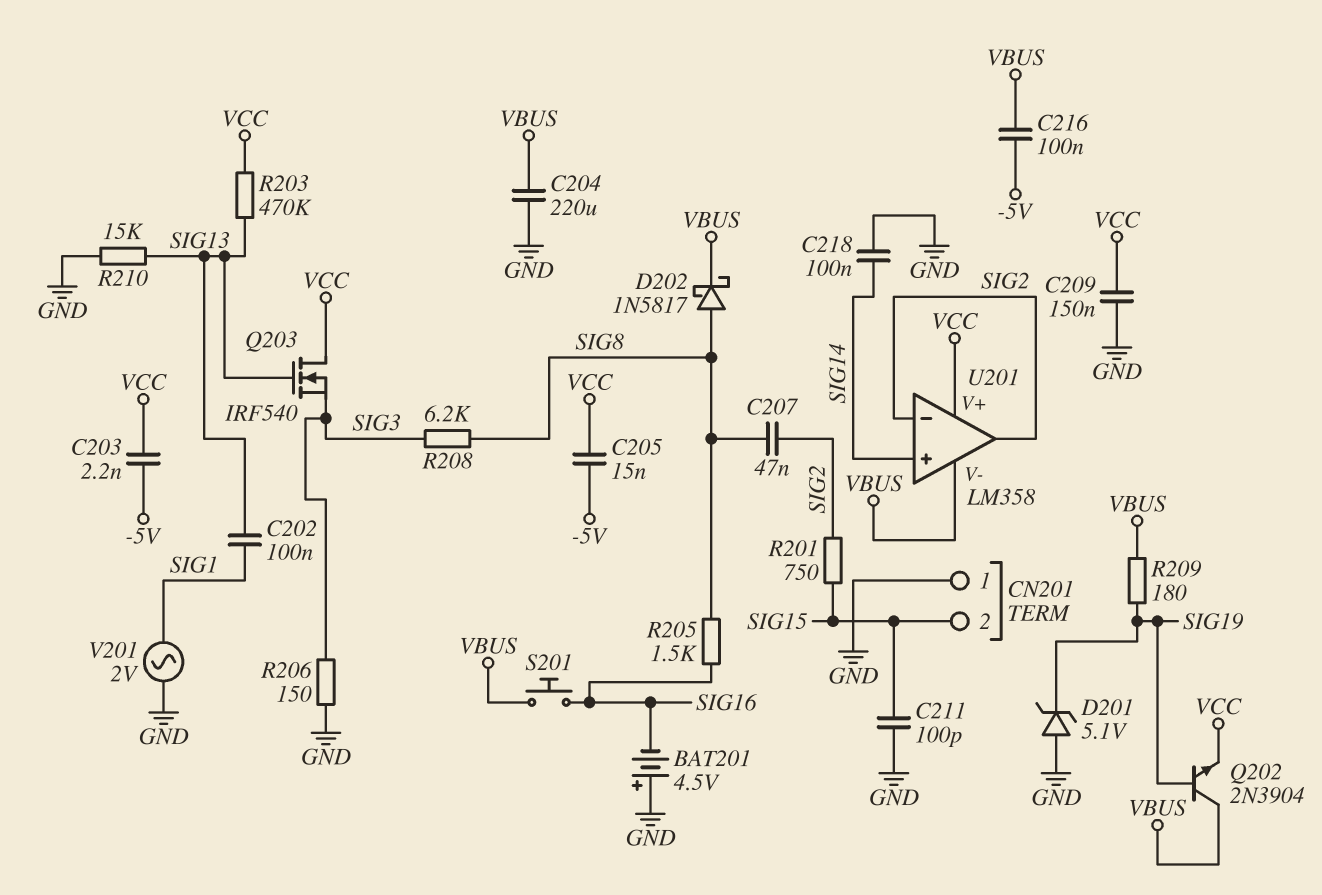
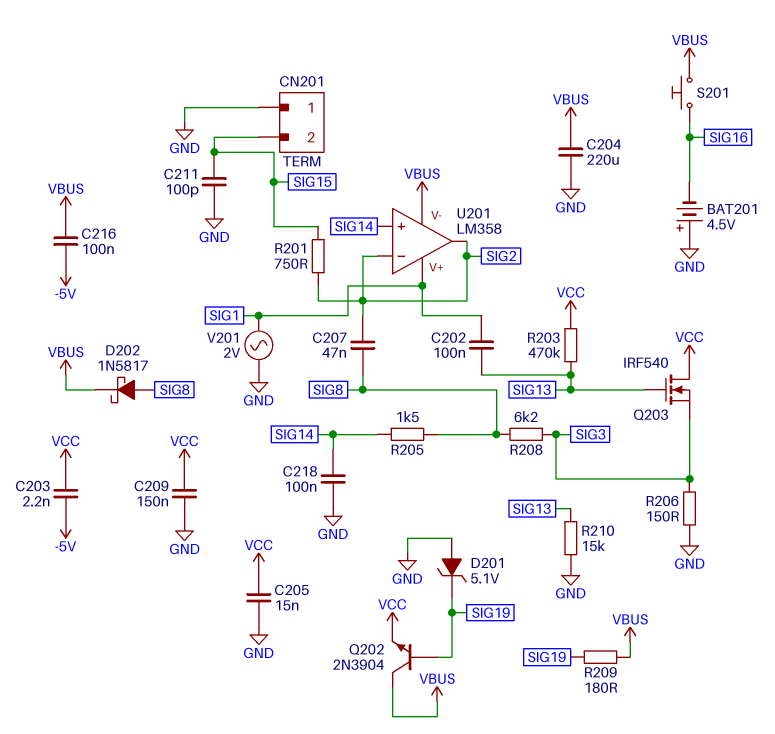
C205: 15nF (-5V, VCC) -> 15nF (GND, VCC)
R205: 1.5k (SIG8, SIG16) -> 1.5k (SIG8, SIG14)
U201 pin V+: VCC -> SIG1

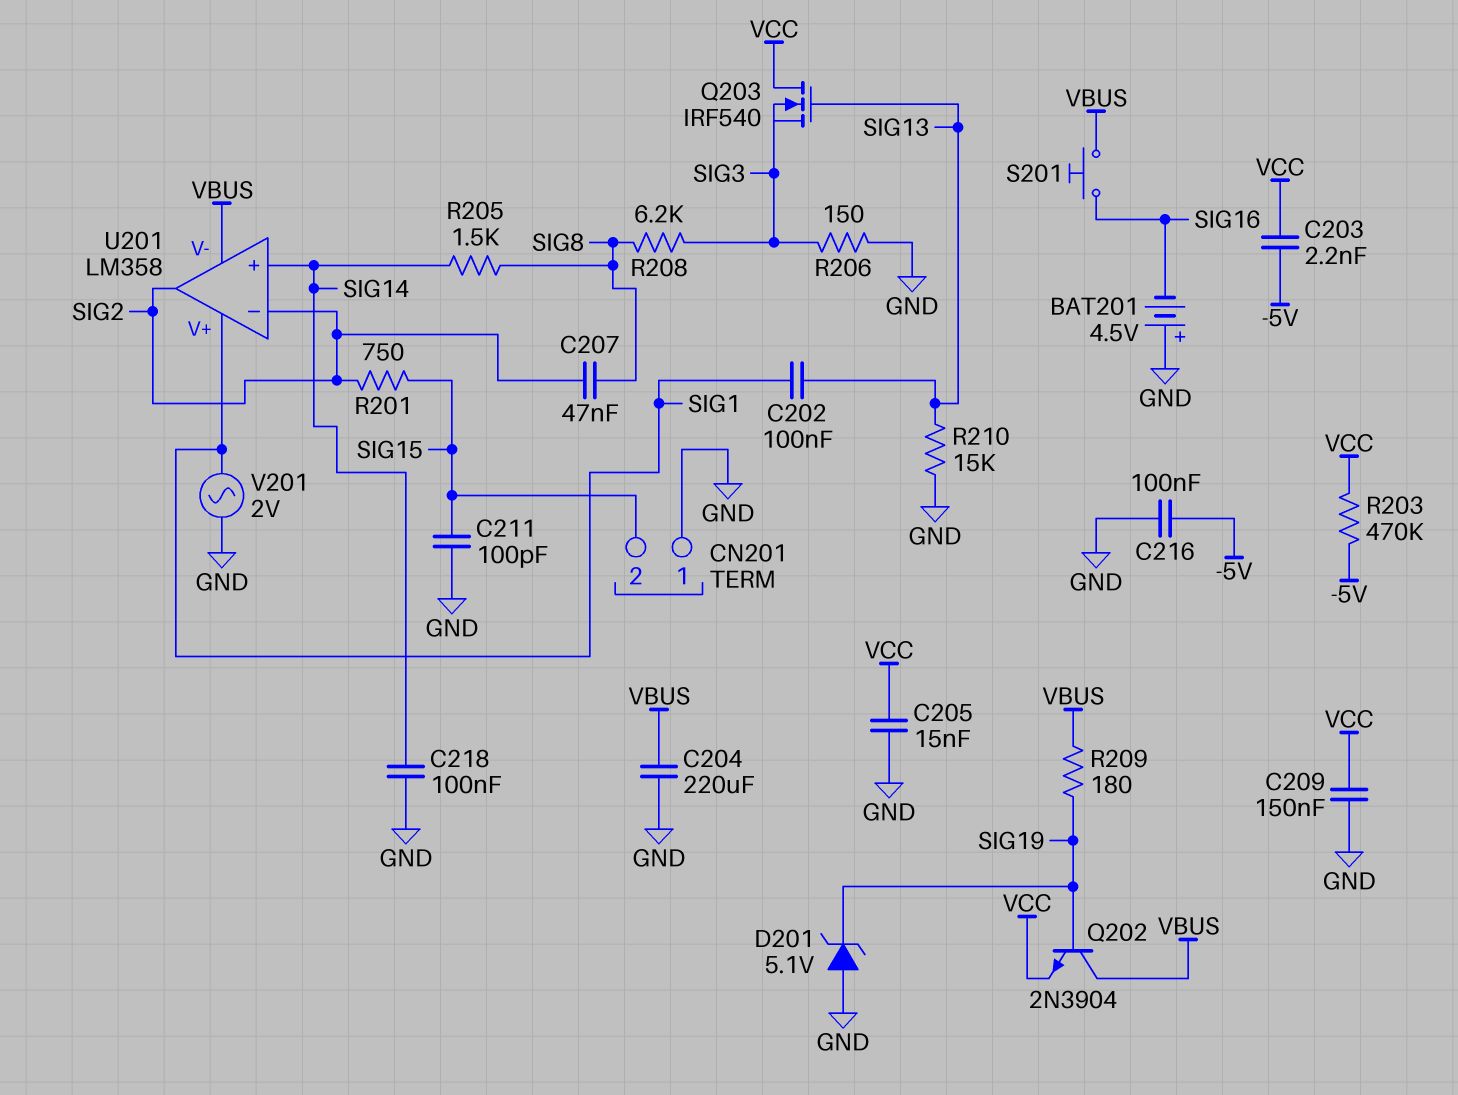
C216: 100nF (-5V, VBUS) -> 100nF (-5V, GND)
D202: schottky 1N5817 (A SIG8, K VBUS) -> none
R203: 470k (SIG13, VCC) -> 470k (-5V, VCC)

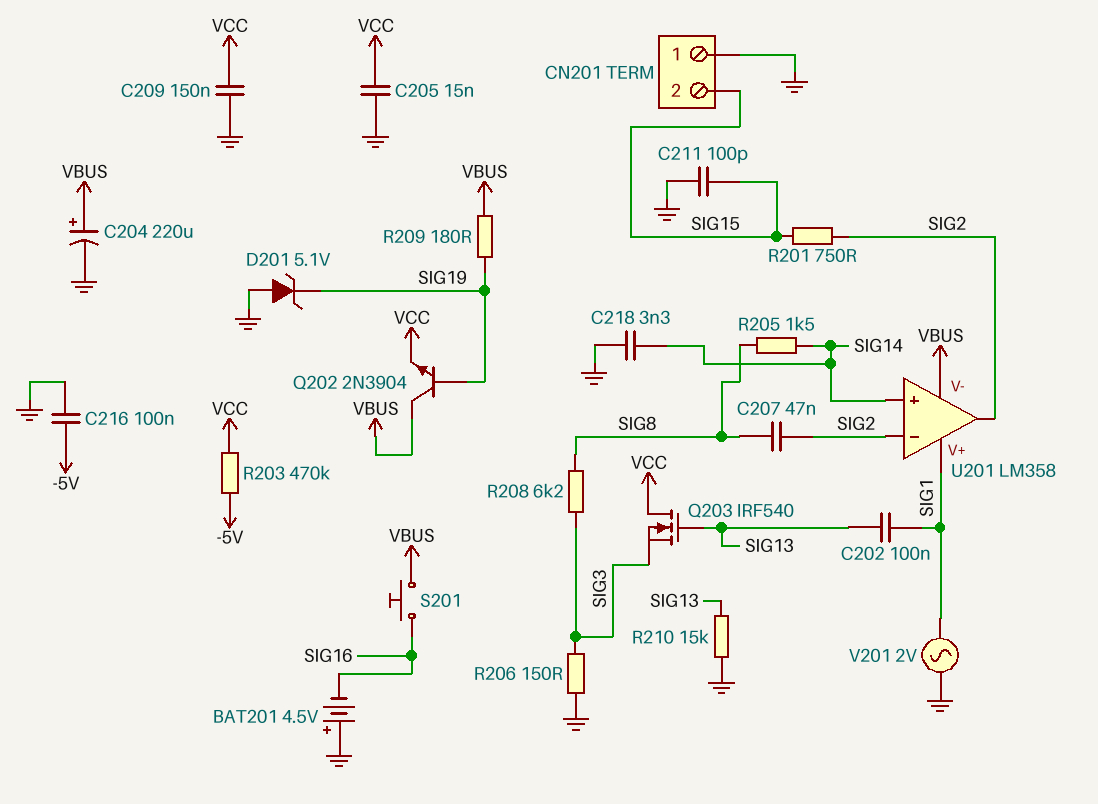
C203: 2.2nF (-5V, VCC) -> none
C204: 220uF (GND, VBUS) -> 220uF (plus VBUS, minus GND)
C218: 100nF (GND, SIG14) -> 3.3nF (GND, SIG14)

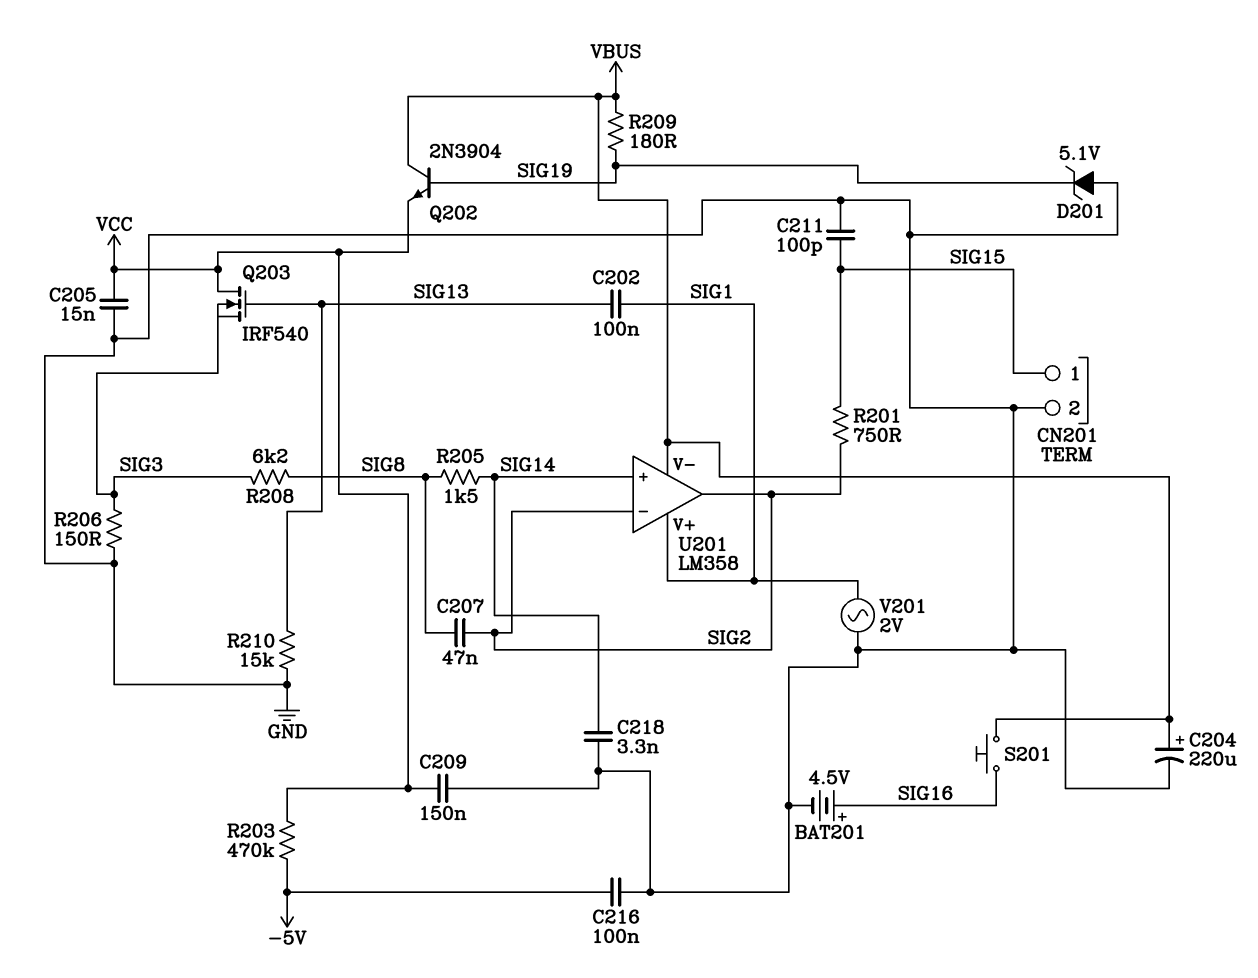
BAT201: 4.5V (plus GND, minus SIG16) -> 4.5V (plus SIG16, minus GND)
CN201 pin 1: GND -> SIG15
CN201 pin 2: SIG15 -> GND

